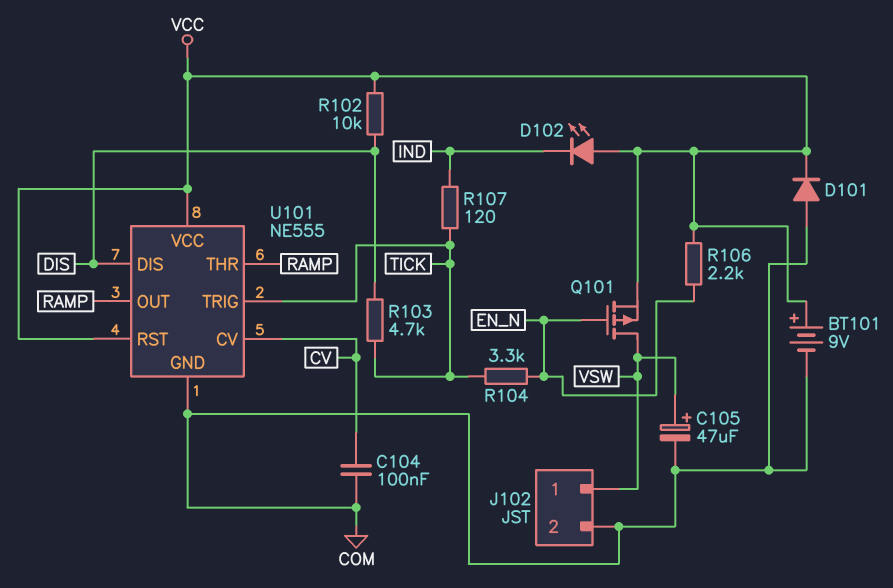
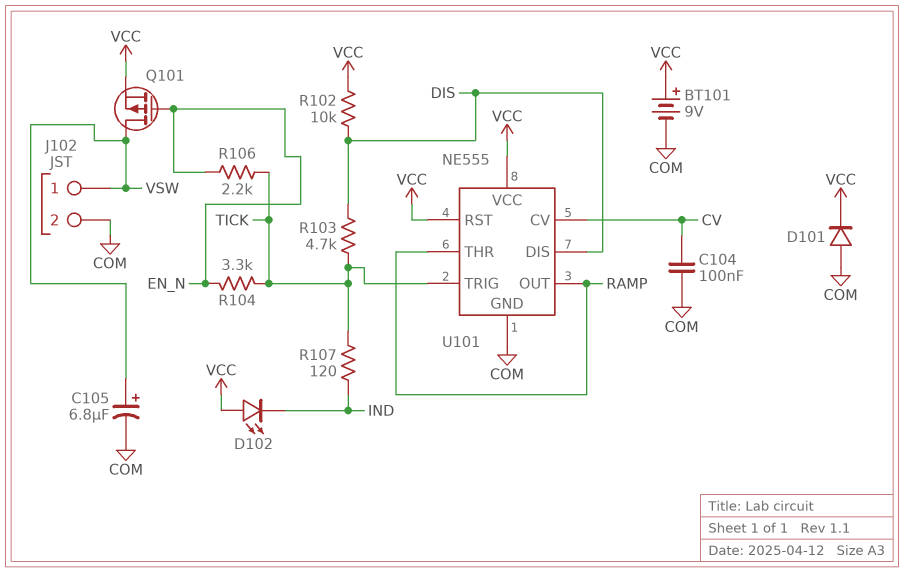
C105: 47uF (plus VSW, minus COM) -> 6.8uF (plus VSW, minus COM)
R106: 2.2k (EN_N, VCC) -> 2.2k (EN_N, TICK)

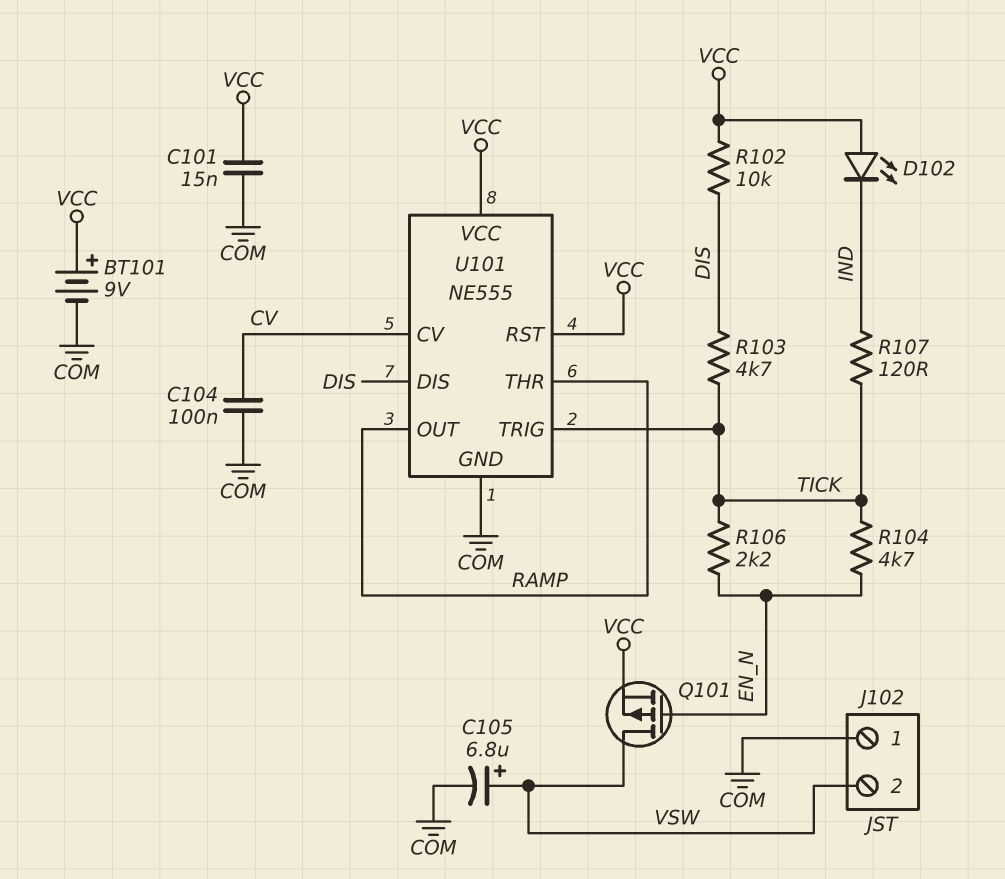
C101: none -> 15nF (COM, VCC)
D101: diode (A COM, K VCC) -> none
J102 pin 1: VSW -> COM
J102 pin 2: COM -> VSW
R104: 3.3k (EN_N, TICK) -> 4.7k (EN_N, TICK)

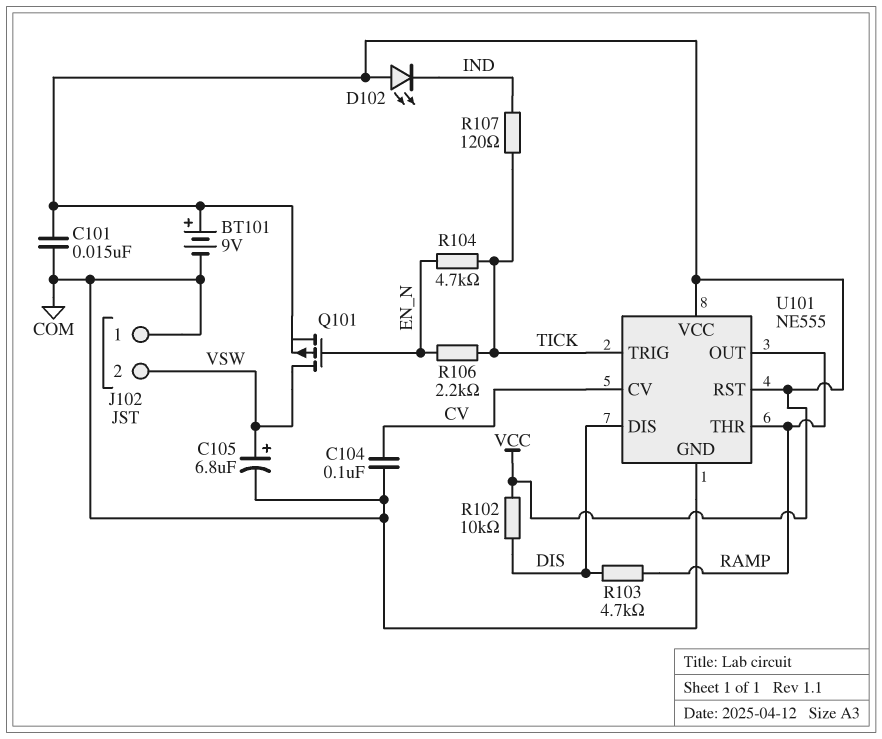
R103: 4.7k (DIS, TICK) -> 4.7k (DIS, RAMP)

